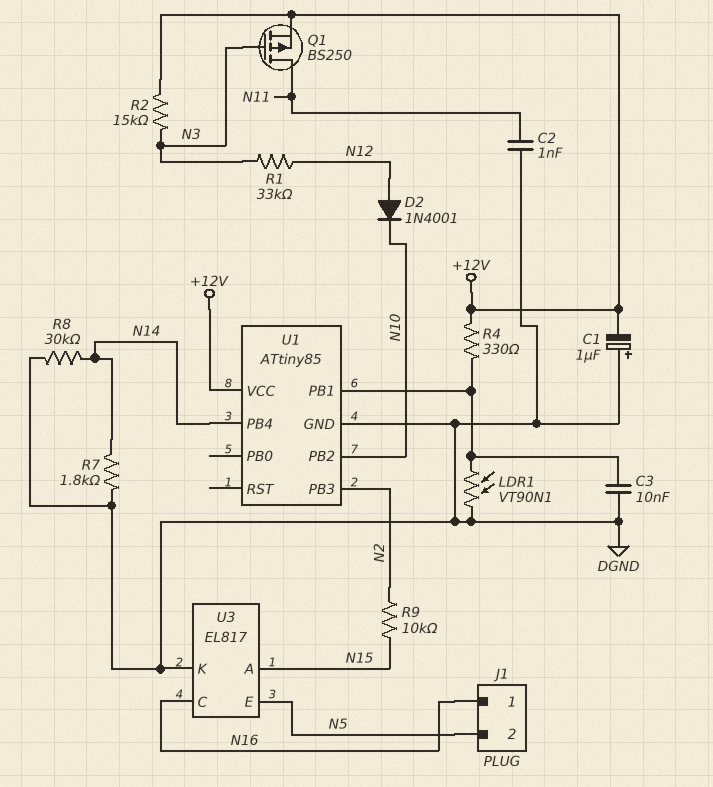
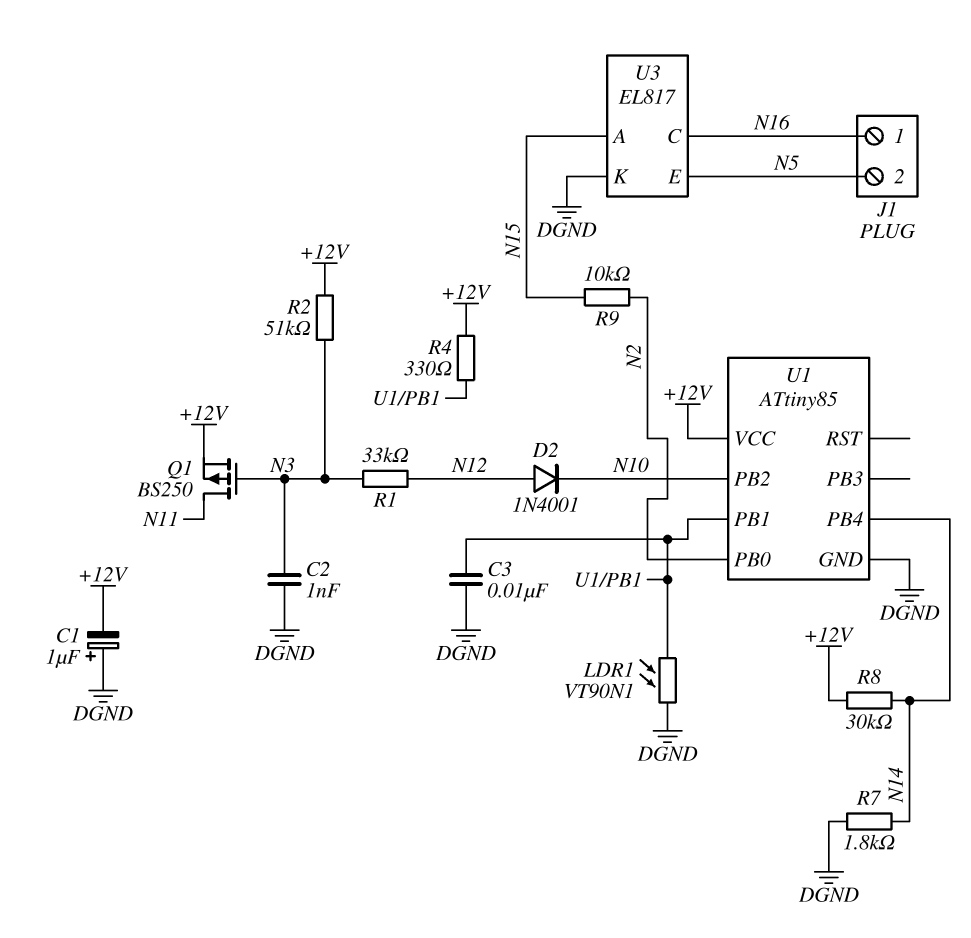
C2: 1nF (DGND, N11) -> 1nF (DGND, N3)
R2: 15k (+12V, N3) -> 51k (+12V, N3)
R8: 30k (DGND, N14) -> 30k (+12V, N14)
U1 pin PB0: none -> N2
U1 pin PB3: N2 -> none

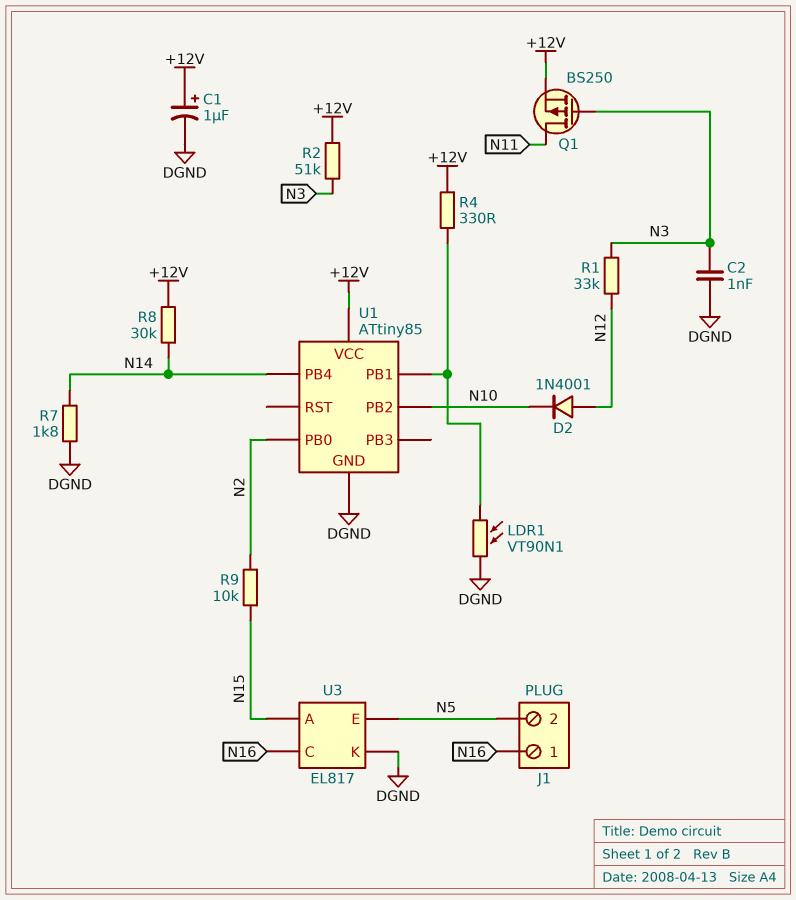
C1: 1uF (plus DGND, minus +12V) -> 1uF (plus +12V, minus DGND)
C3: 10nF (DGND, U1/PB1) -> none

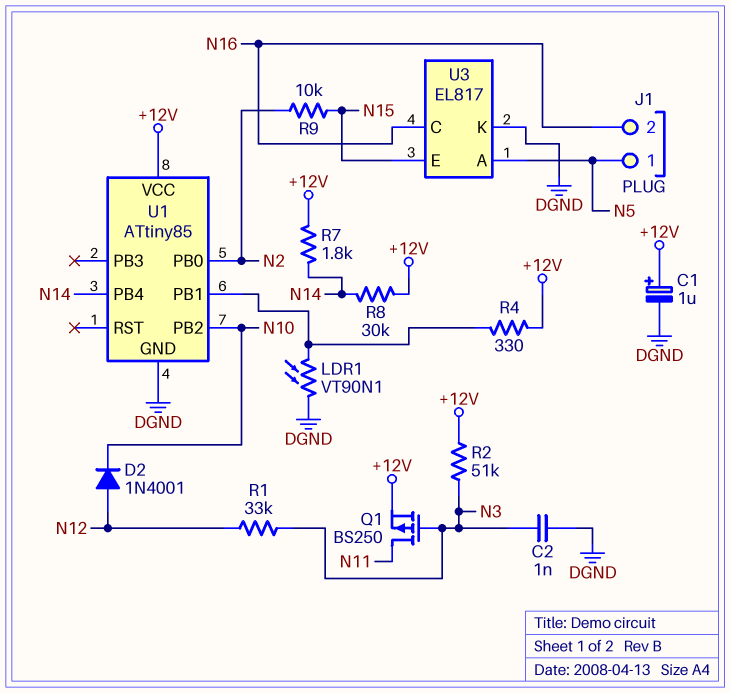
J1 pin 1: N16 -> N5
J1 pin 2: N5 -> N16
R7: 1.8k (DGND, N14) -> 1.8k (+12V, N14)
U3 pin A: N15 -> N5
U3 pin E: N5 -> N15

